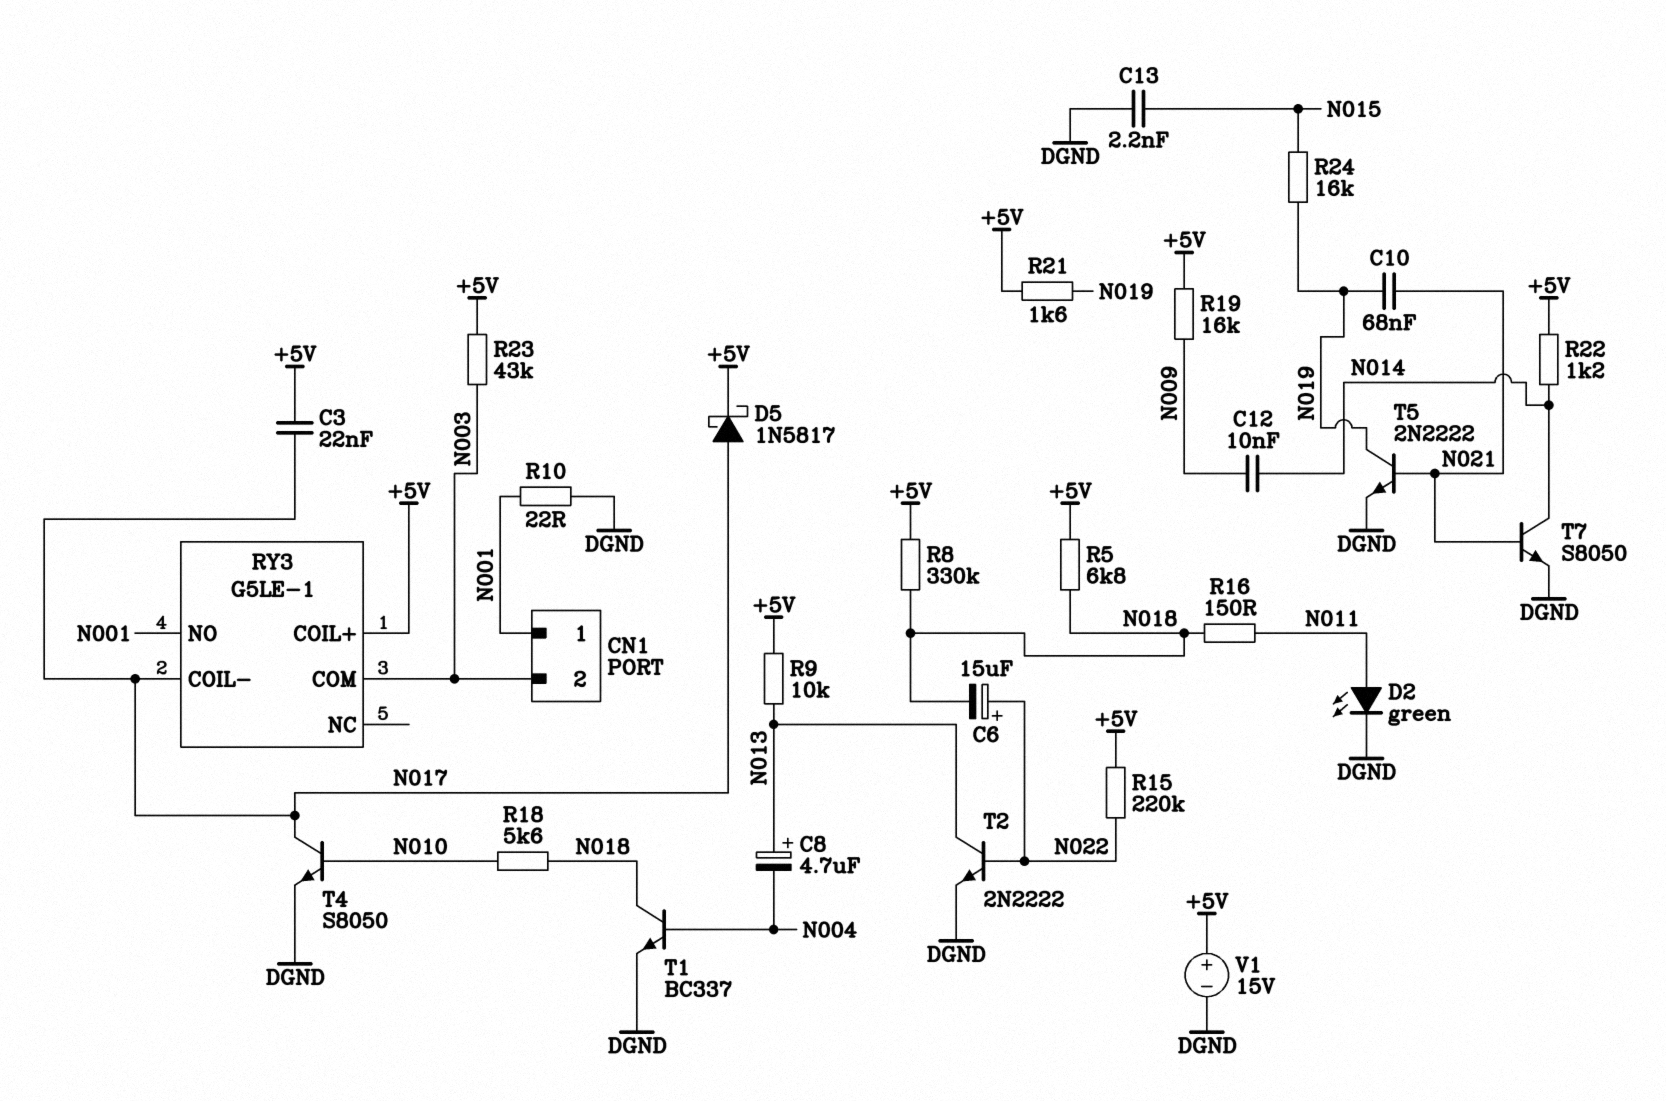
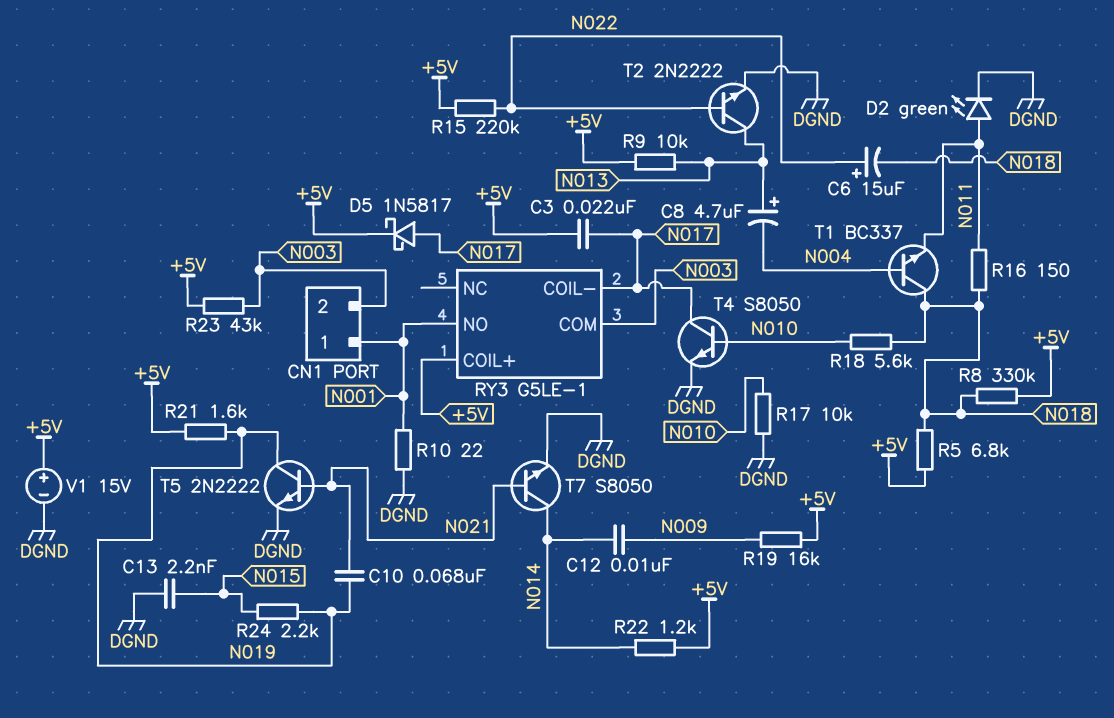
R17: none -> 10k (DGND, N010)
R24: 16k (N015, N019) -> 2.2k (N015, N019)
T1: NPN BC337 (B N004, C N018, E DGND) -> NPN BC337 (B N004, C N018, E N011)

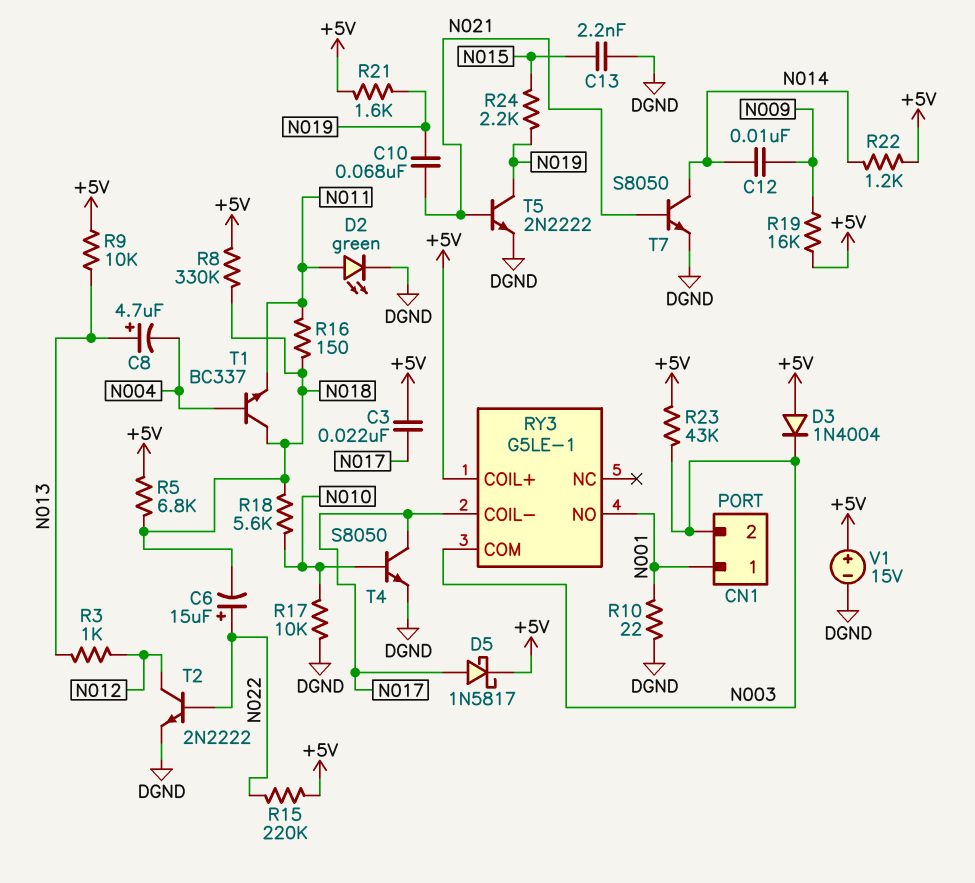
D3: none -> diode 1N4004 (A +5V, K N003)
R3: none -> 1k (N012, N013)
T2: NPN 2N2222 (B N022, C N013, E DGND) -> NPN 2N2222 (B N022, C N012, E DGND)

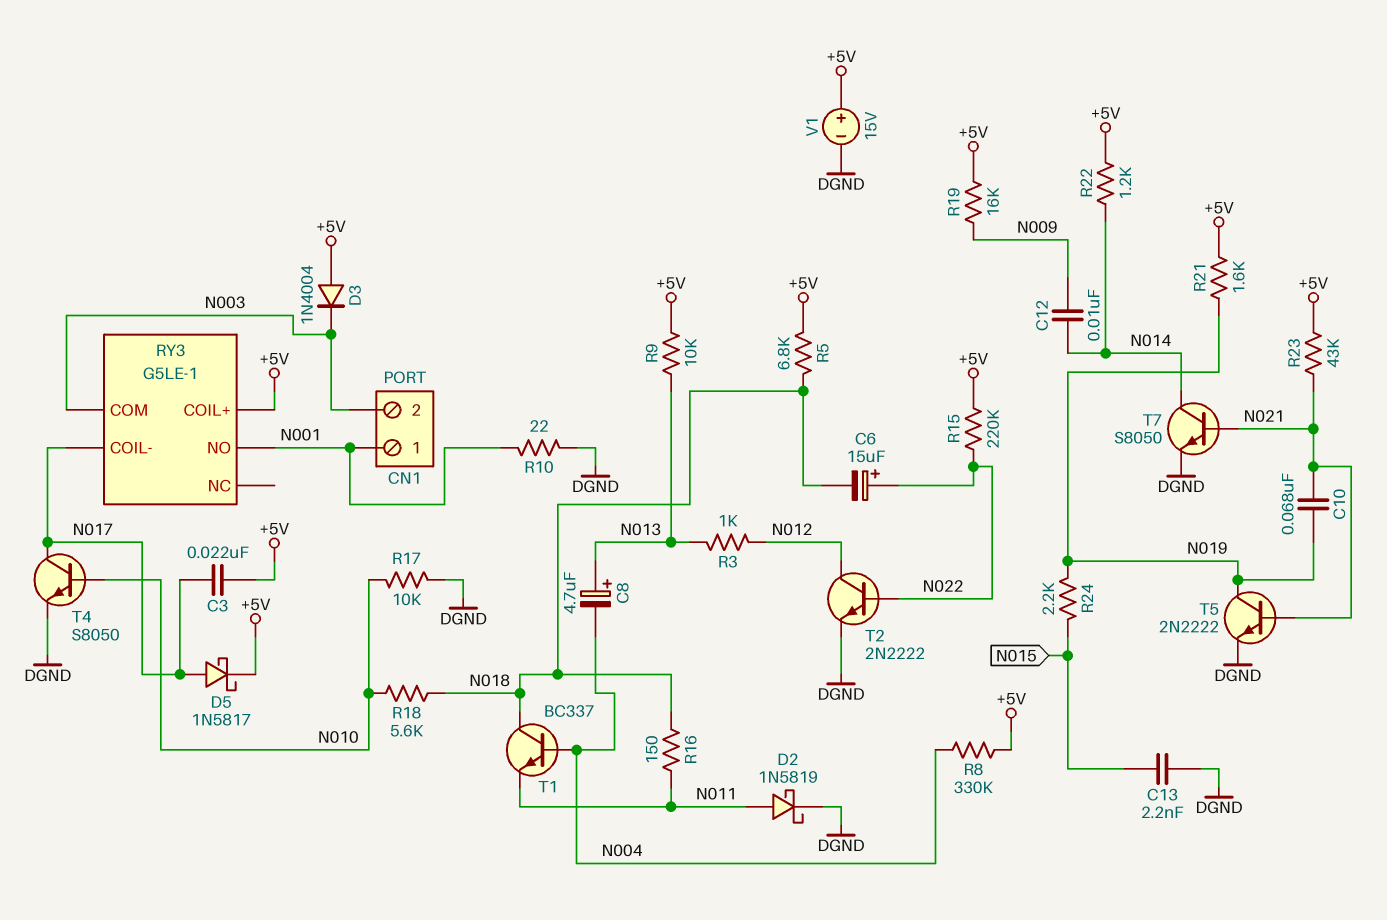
D2: LED green (A N011, K DGND) -> schottky 1N5819 (A N011, K DGND)
R8: 330k (+5V, N018) -> 330k (+5V, N004)
R23: 43k (+5V, N003) -> 43k (+5V, N021)

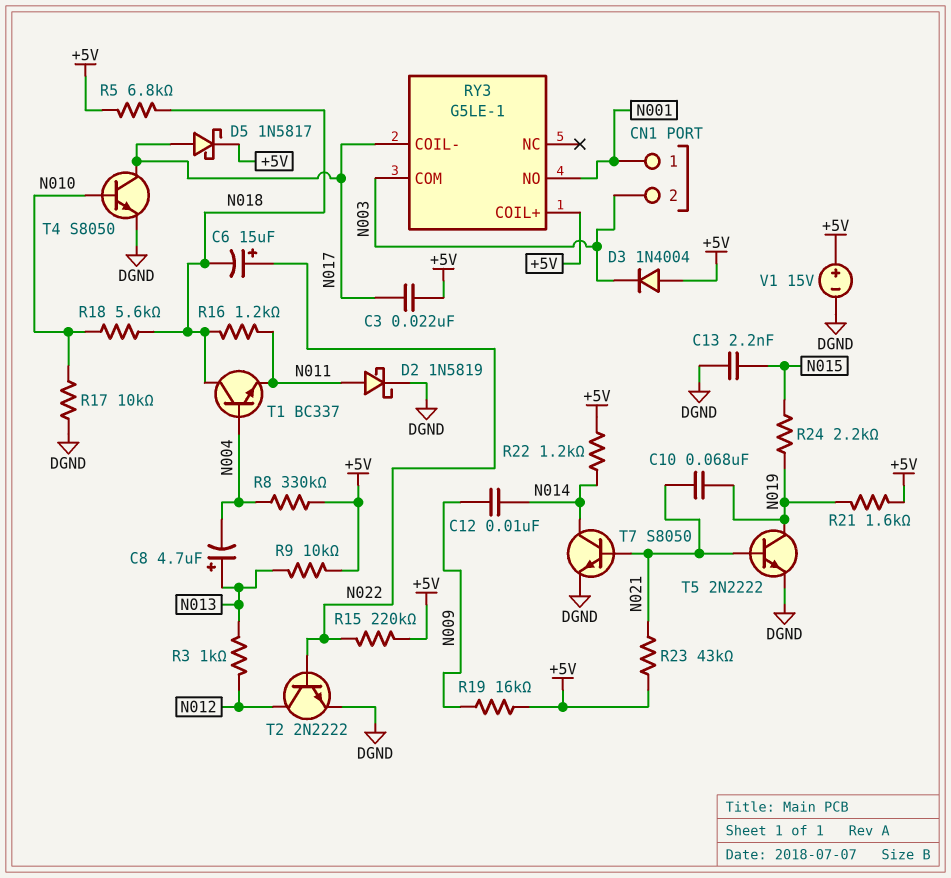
R10: 22 (DGND, N001) -> none
R16: 150 (N011, N018) -> 1.2k (N011, N018)

